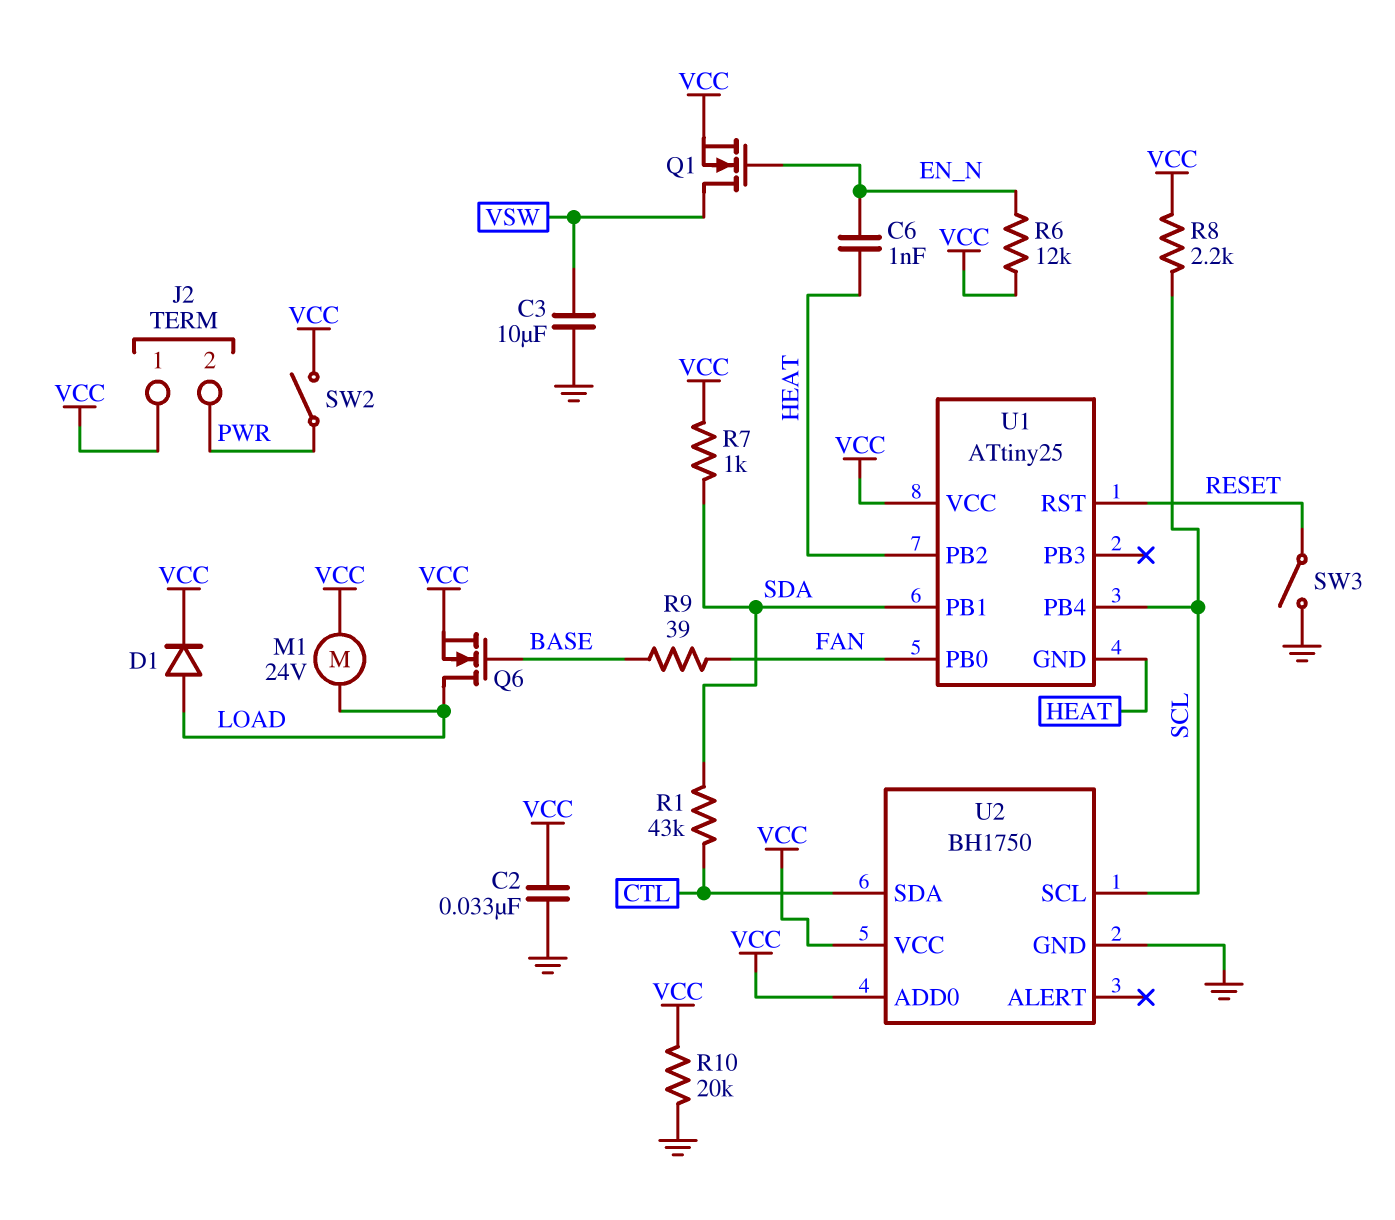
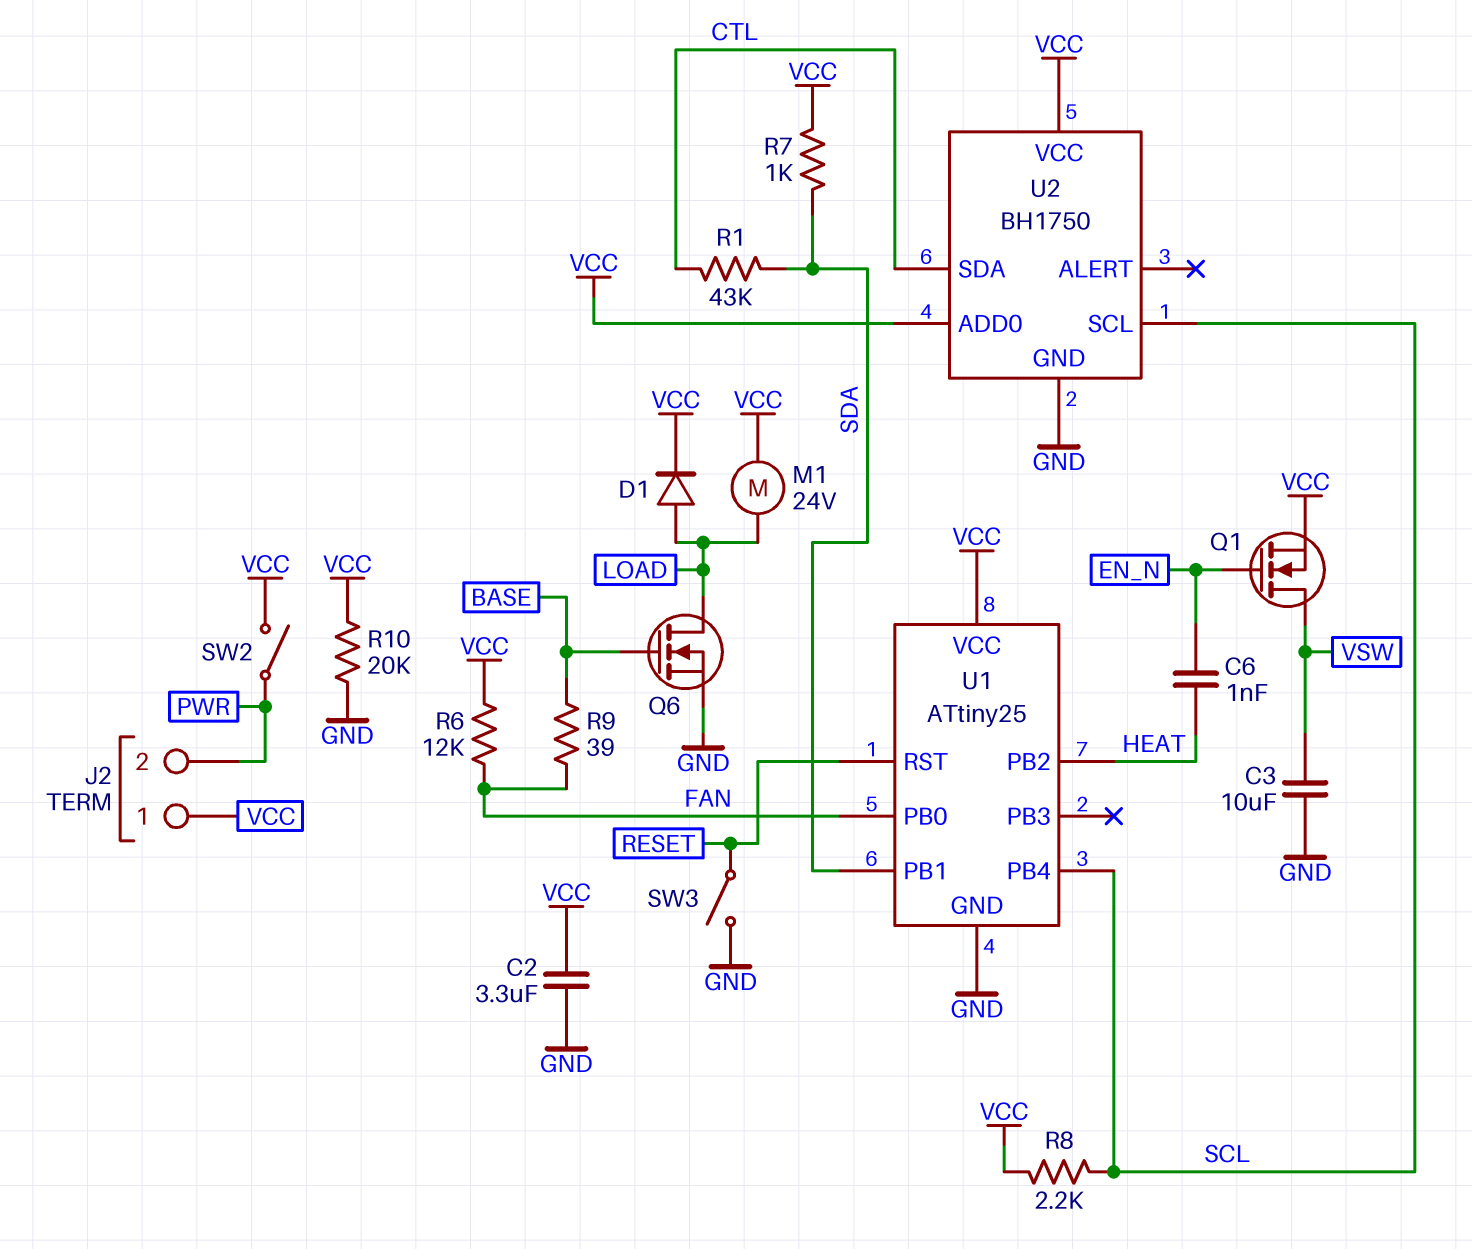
C2: 33nF (GND, VCC) -> 3.3uF (GND, VCC)
Q6: NMOS (G BASE, D LOAD, S VCC) -> NMOS (G BASE, D LOAD, S GND)
R6: 12k (EN_N, VCC) -> 12k (FAN, VCC)
U1 pin GND: HEAT -> GND

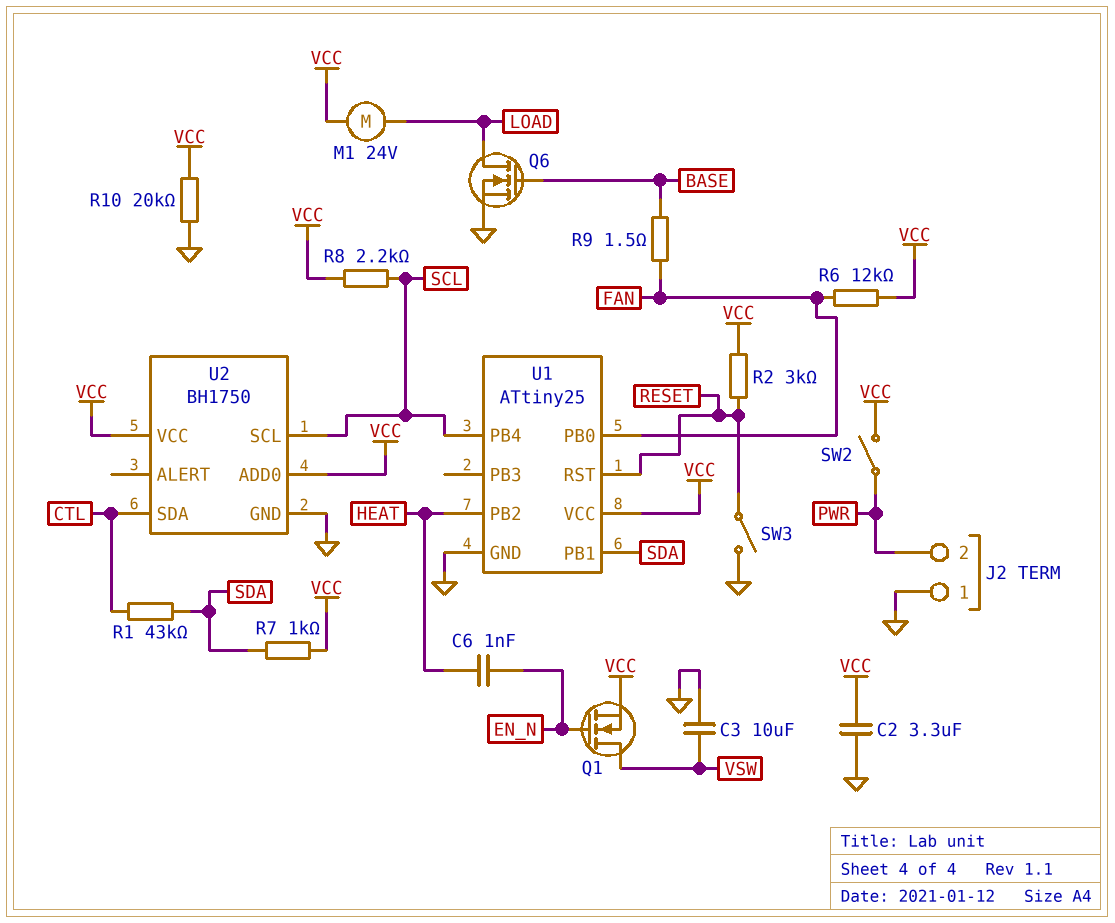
D1: diode (A LOAD, K VCC) -> none
J2 pin 1: VCC -> GND
R2: none -> 3k (RESET, VCC)
R9: 39 (BASE, FAN) -> 1.5 (BASE, FAN)

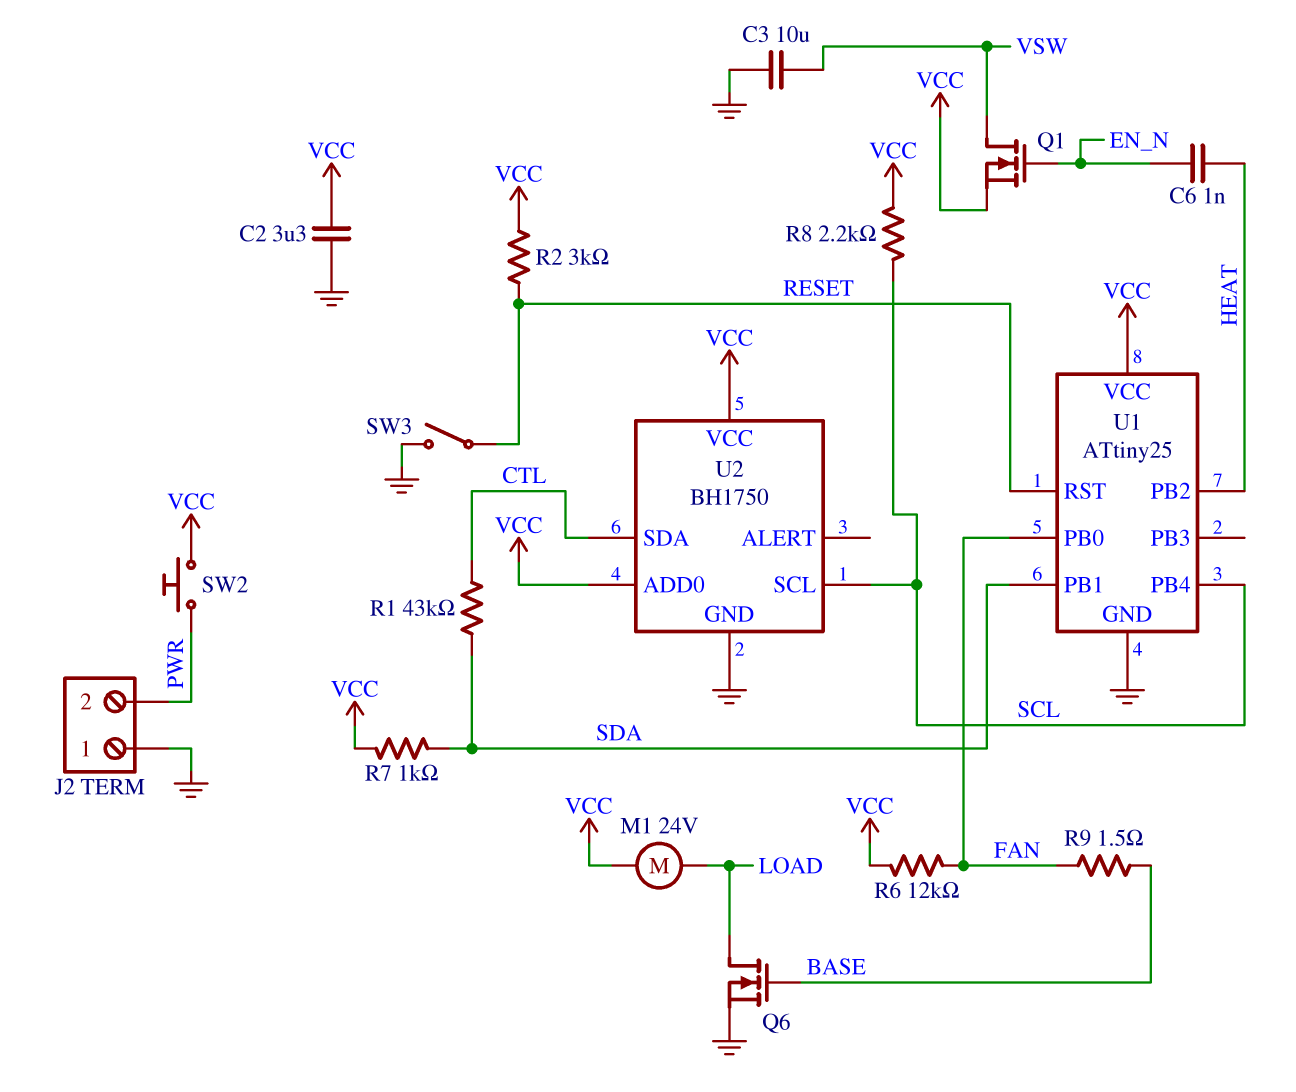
R10: 20k (GND, VCC) -> none
SW2: switch (PWR, VCC) -> button (PWR, VCC)

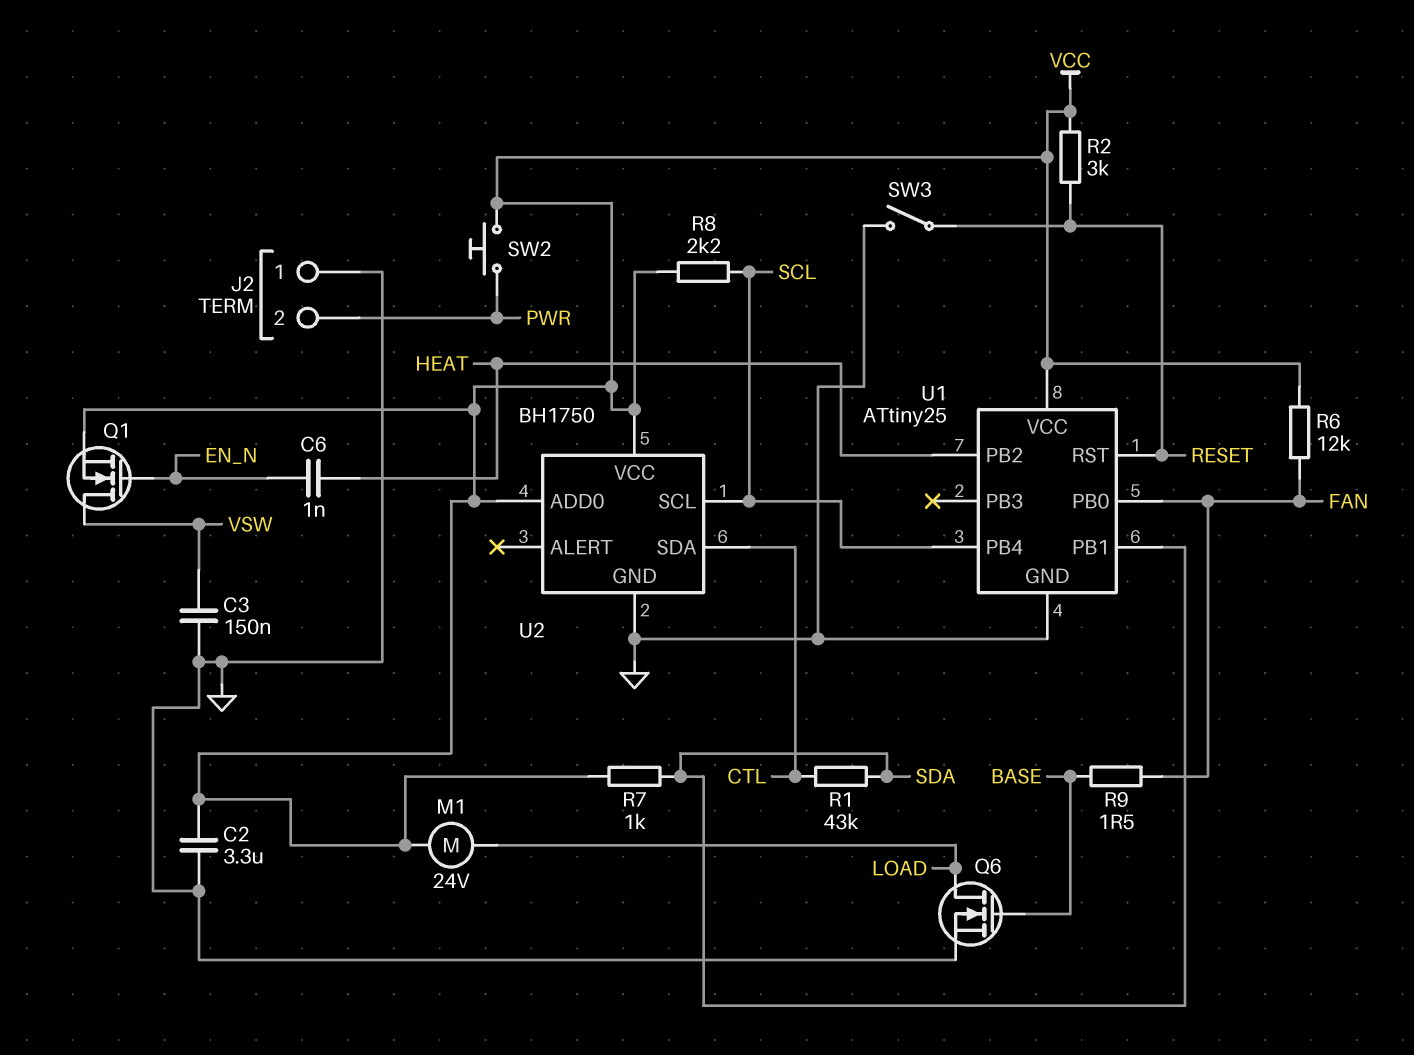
C3: 10uF (GND, VSW) -> 150nF (GND, VSW)

